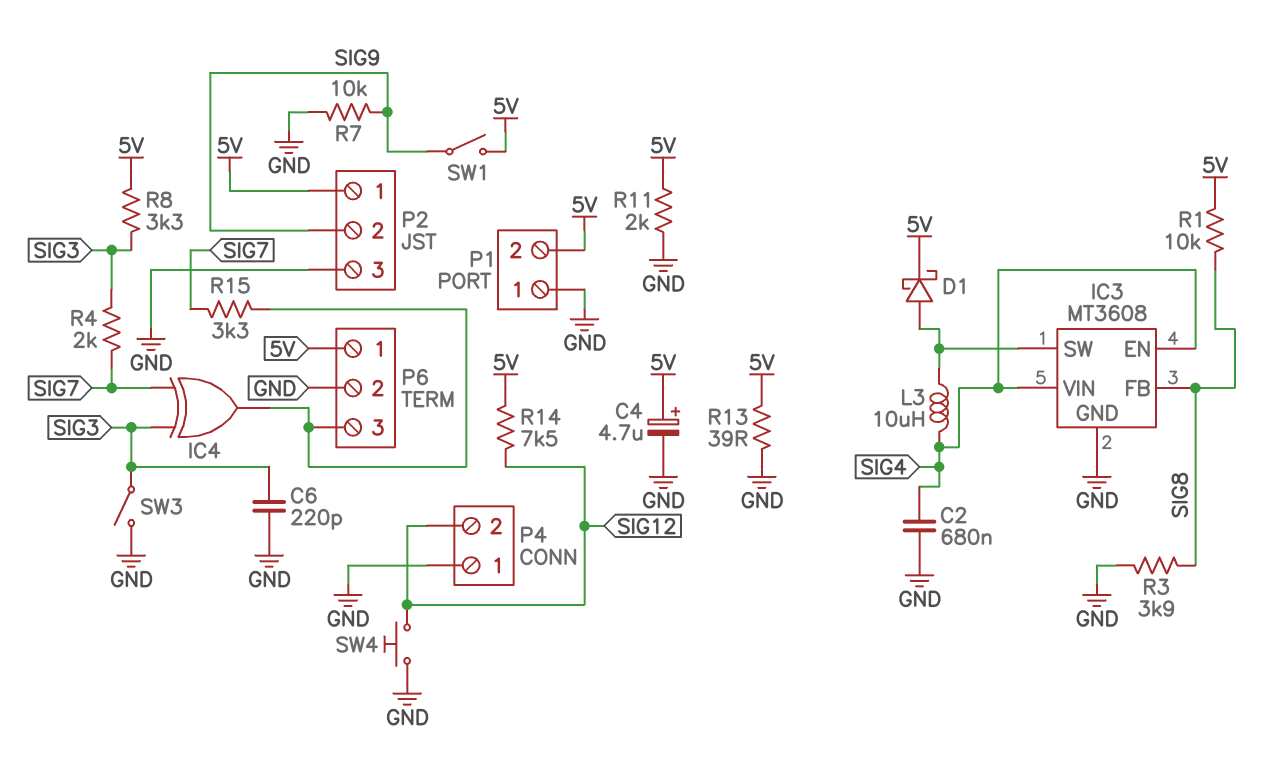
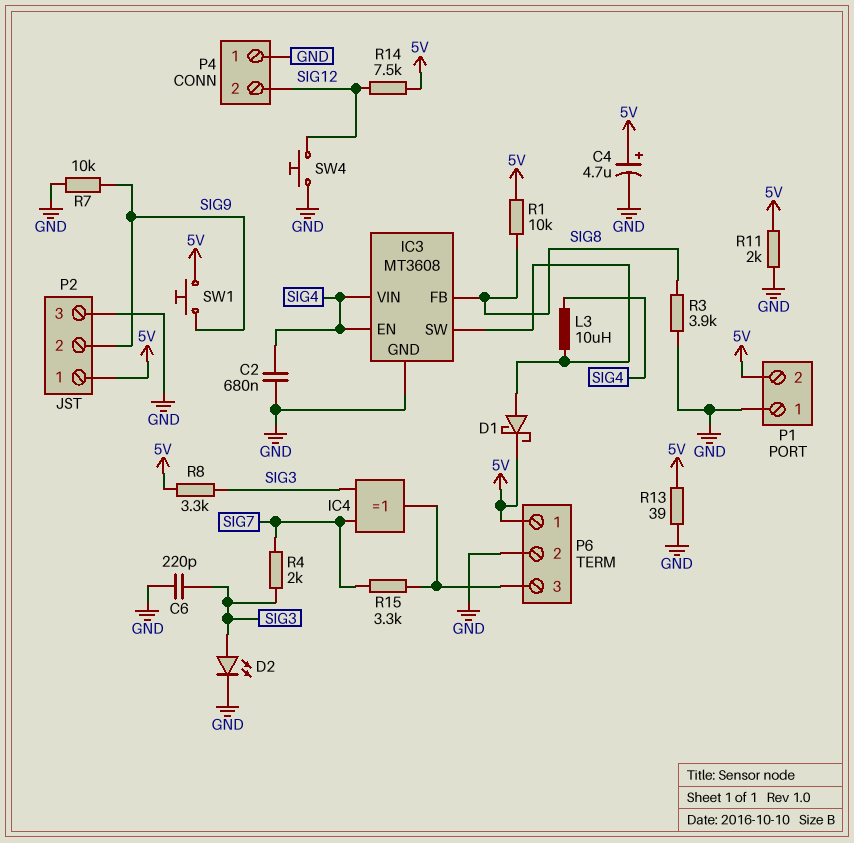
D2: none -> LED (A SIG3, K GND)
SW1: switch (5V, SIG9) -> button (5V, SIG9)
SW3: switch (GND, SIG3) -> none

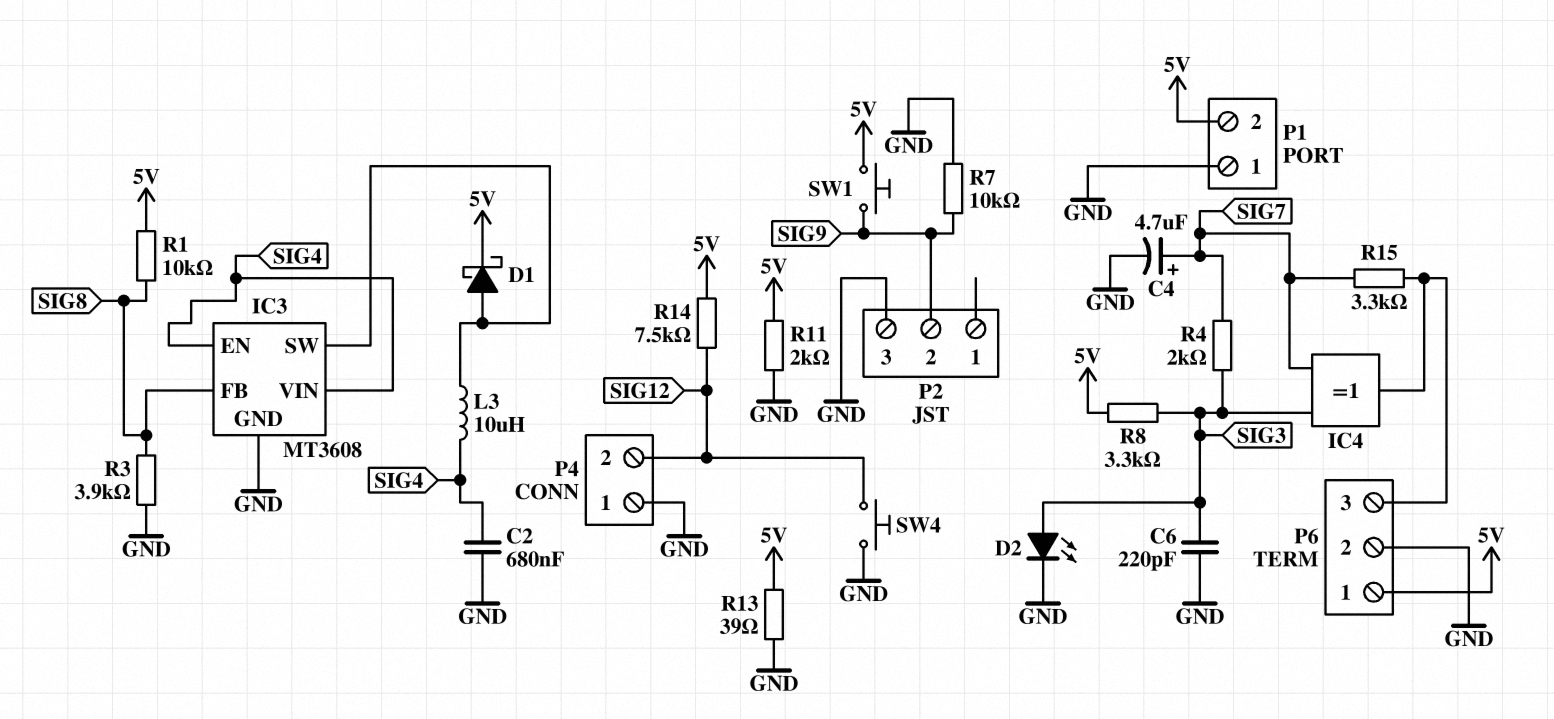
C4: 4.7uF (plus 5V, minus GND) -> 4.7uF (plus SIG7, minus GND)
P2 pin 1: 5V -> none

